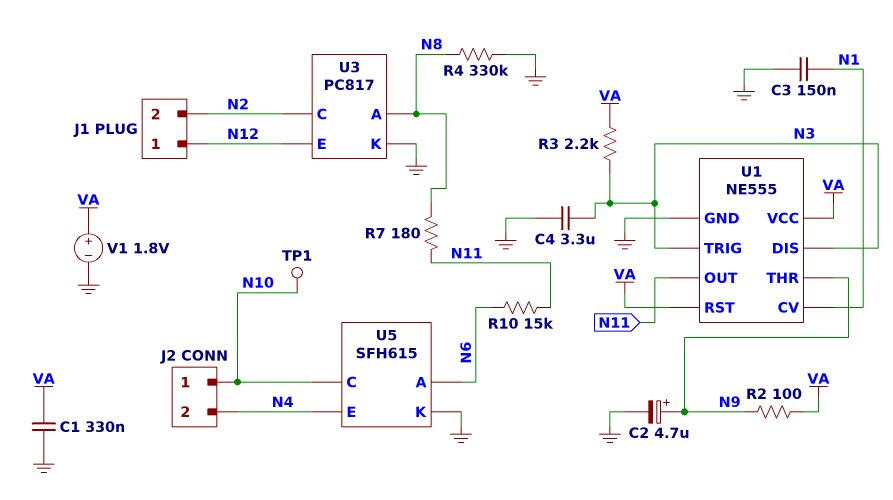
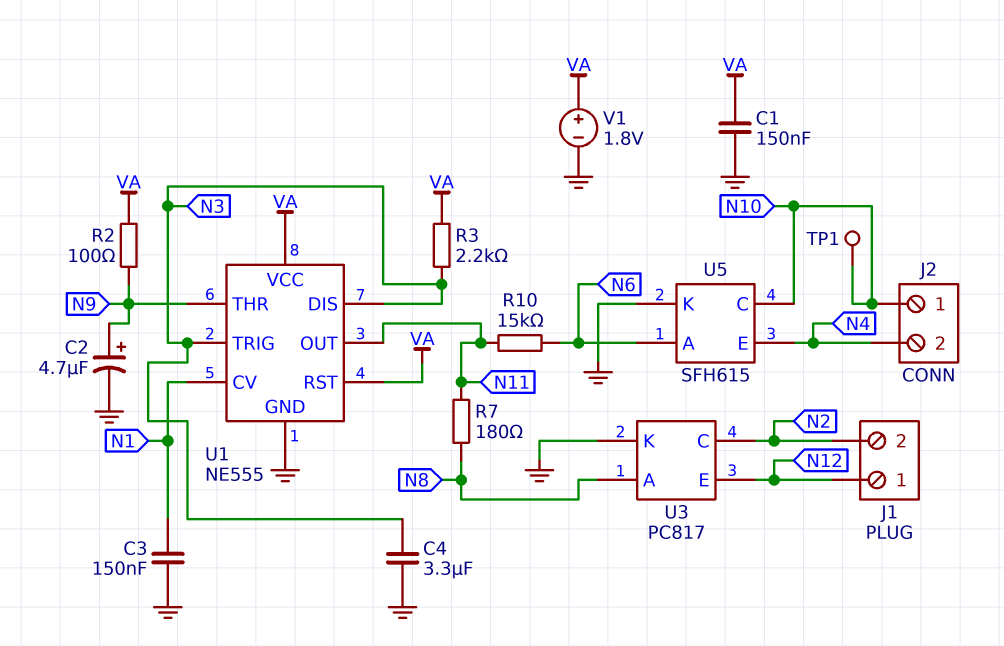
C1: 330nF (GND, VA) -> 150nF (GND, VA)
R4: 330k (GND, N8) -> none

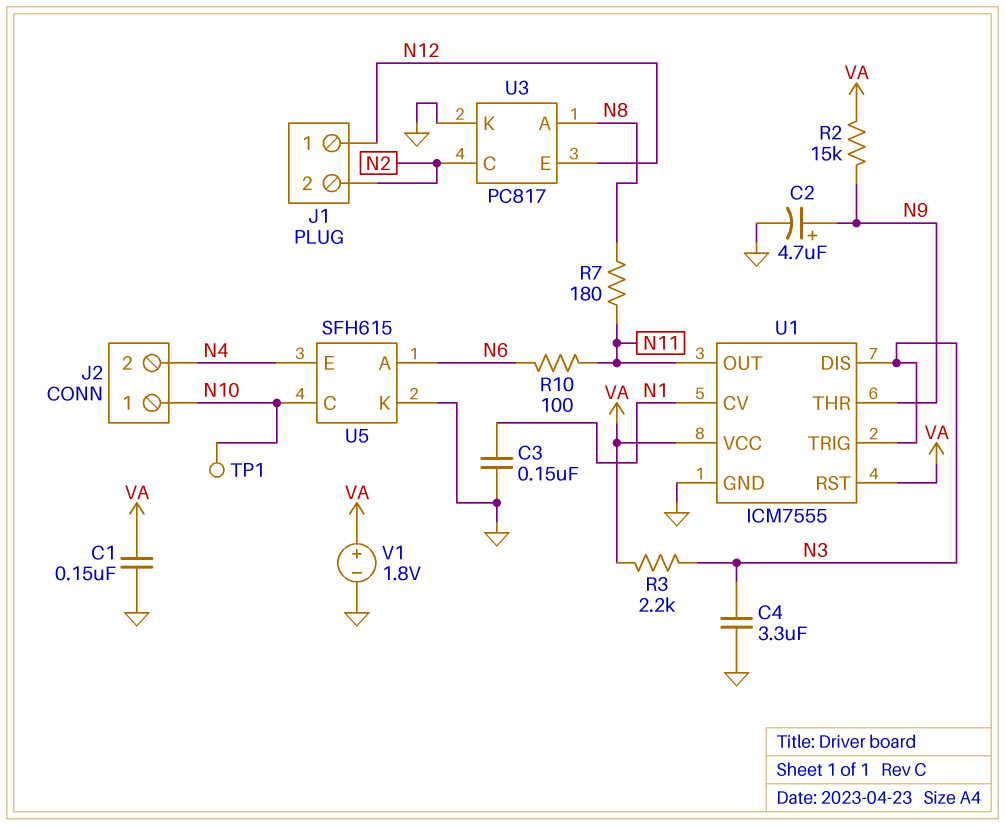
R2: 100 (N9, VA) -> 15k (N9, VA)
R10: 15k (N6, N11) -> 100 (N6, N11)
U1: NE555 -> ICM7555

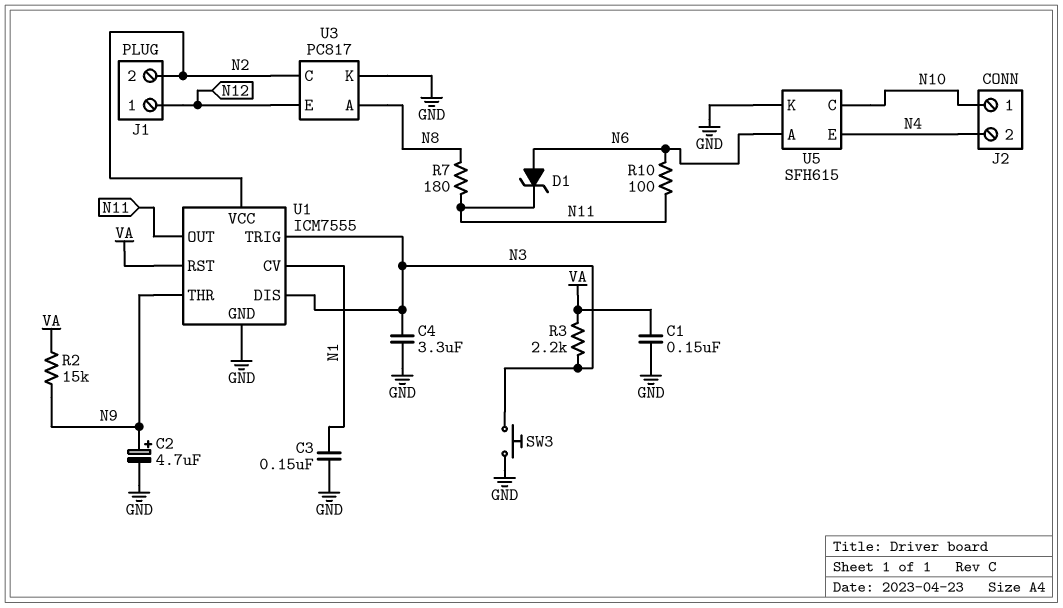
D1: none -> zener (A N6, K N11)
SW3: none -> button (GND, N3)
TP1: test point (N10) -> none
U1 pin VCC: VA -> N2
V1: 1.8V (plus VA, minus GND) -> none

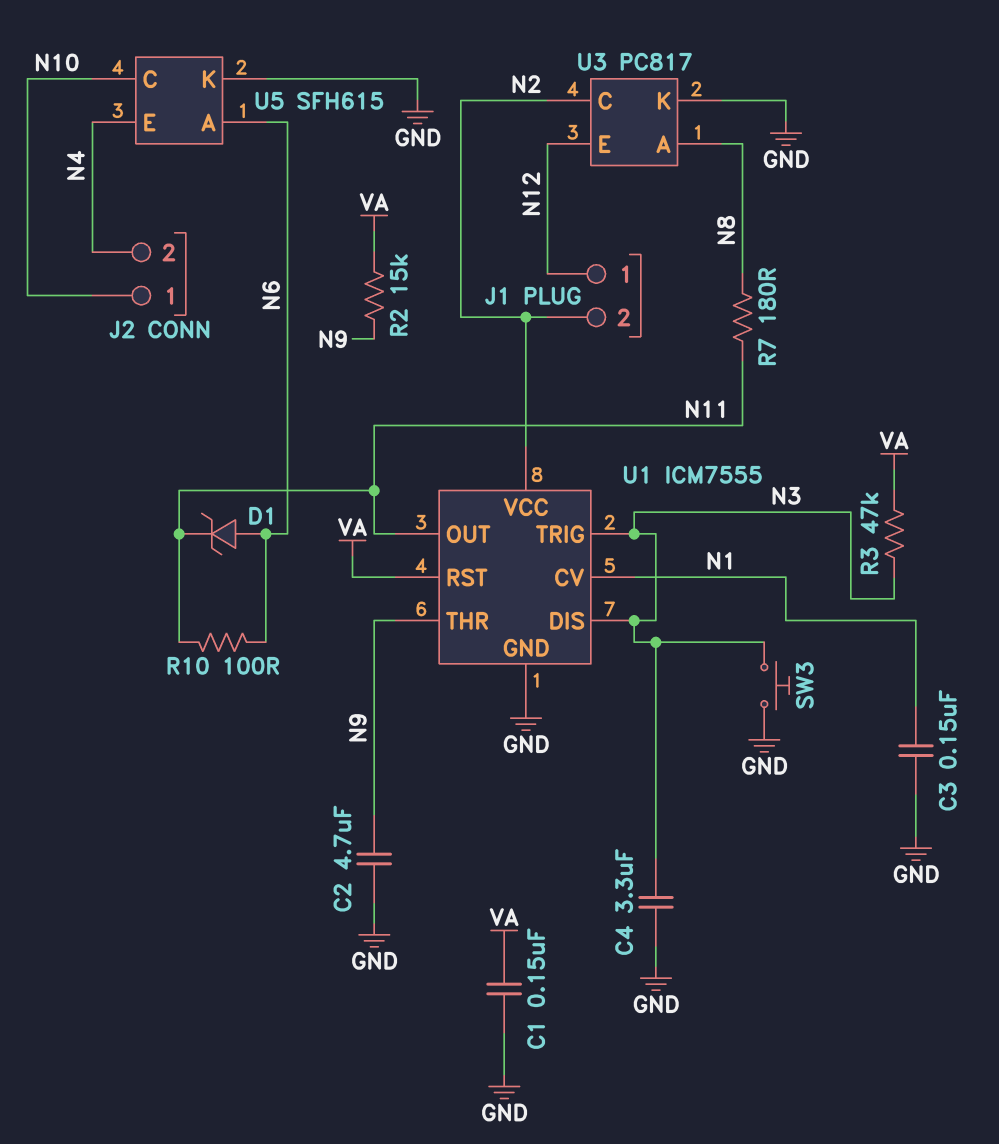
C2: 4.7uF (plus N9, minus GND) -> 4.7uF (GND, N9)
R3: 2.2k (N3, VA) -> 47k (N3, VA)

